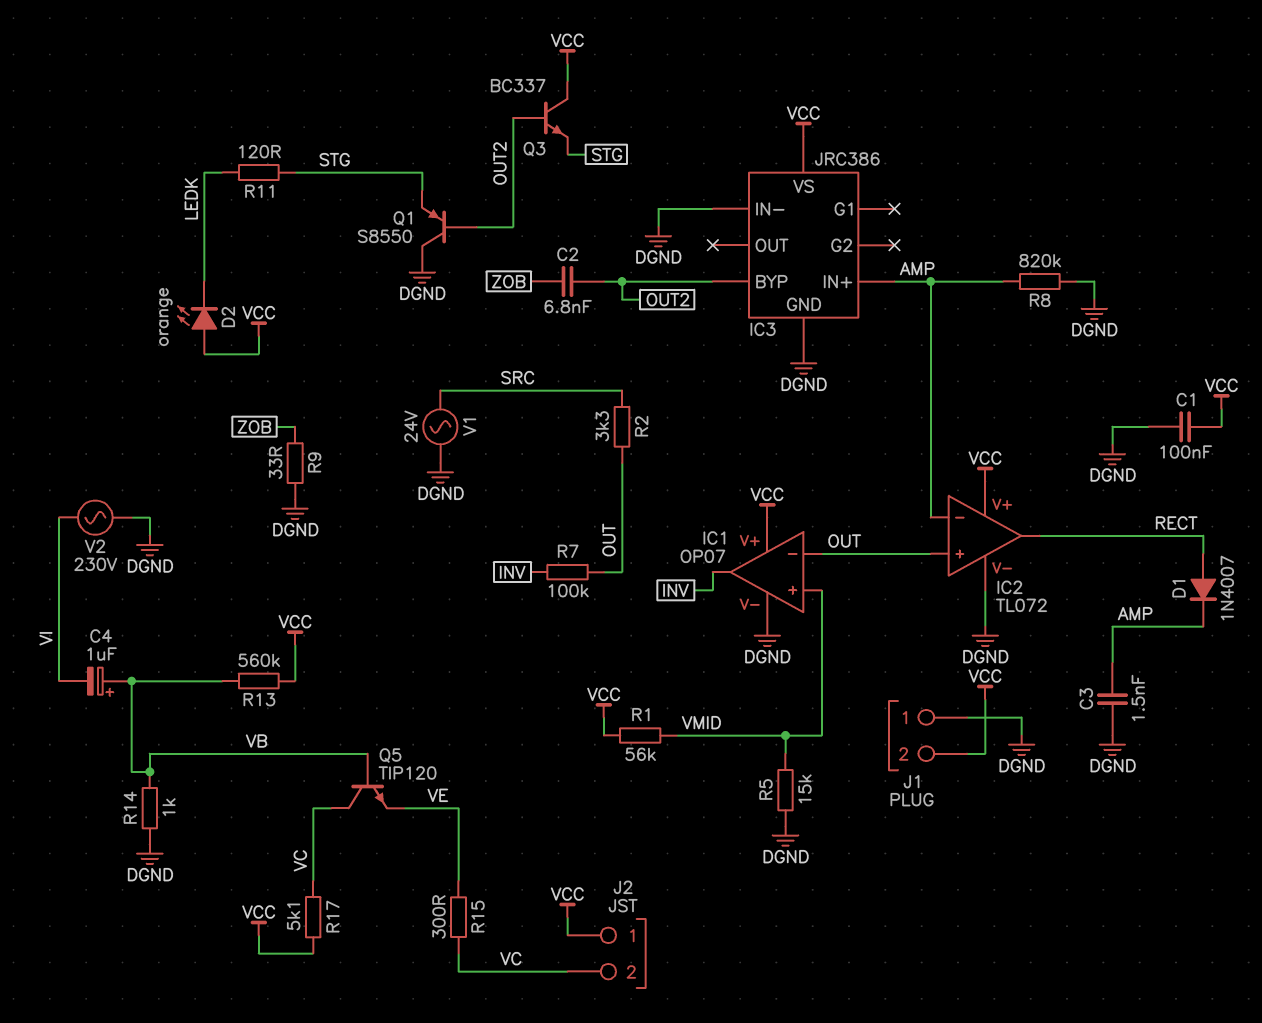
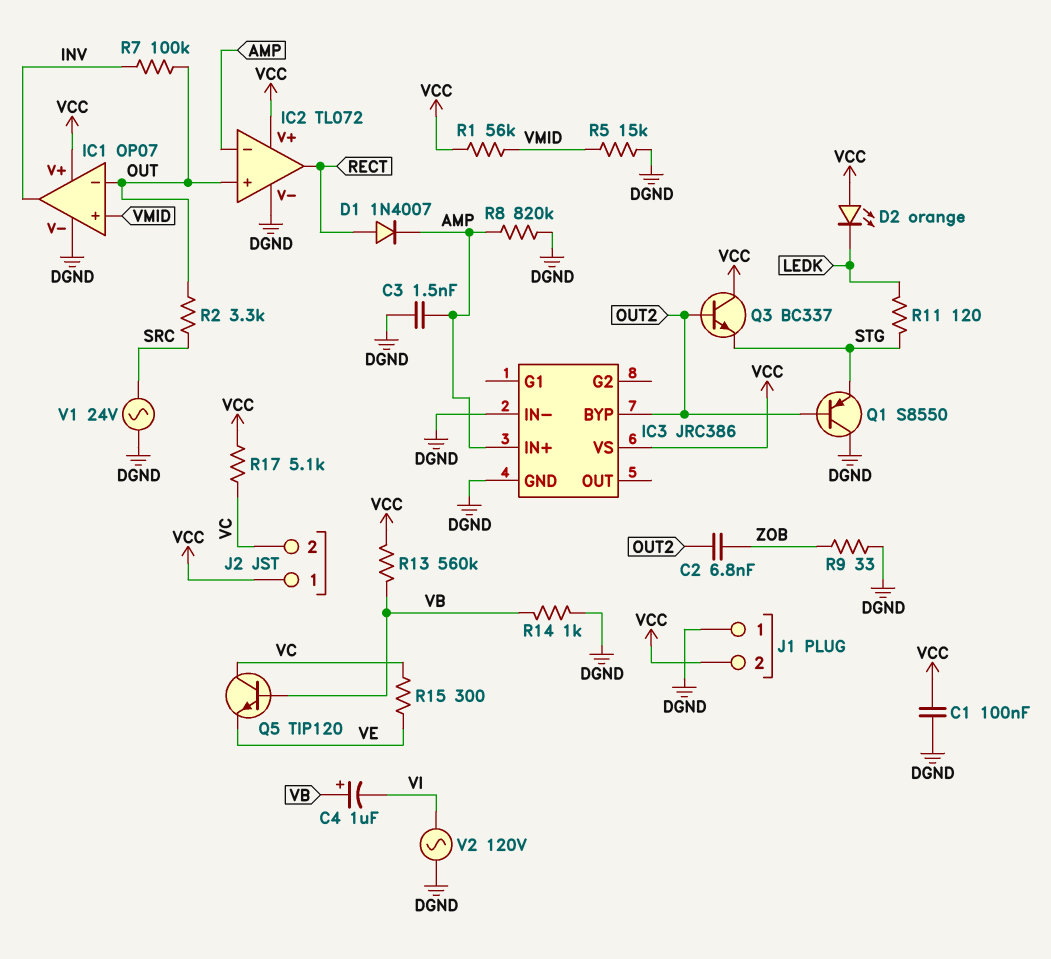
V2: AC 230V (DGND, VI) -> AC 120V (DGND, VI)

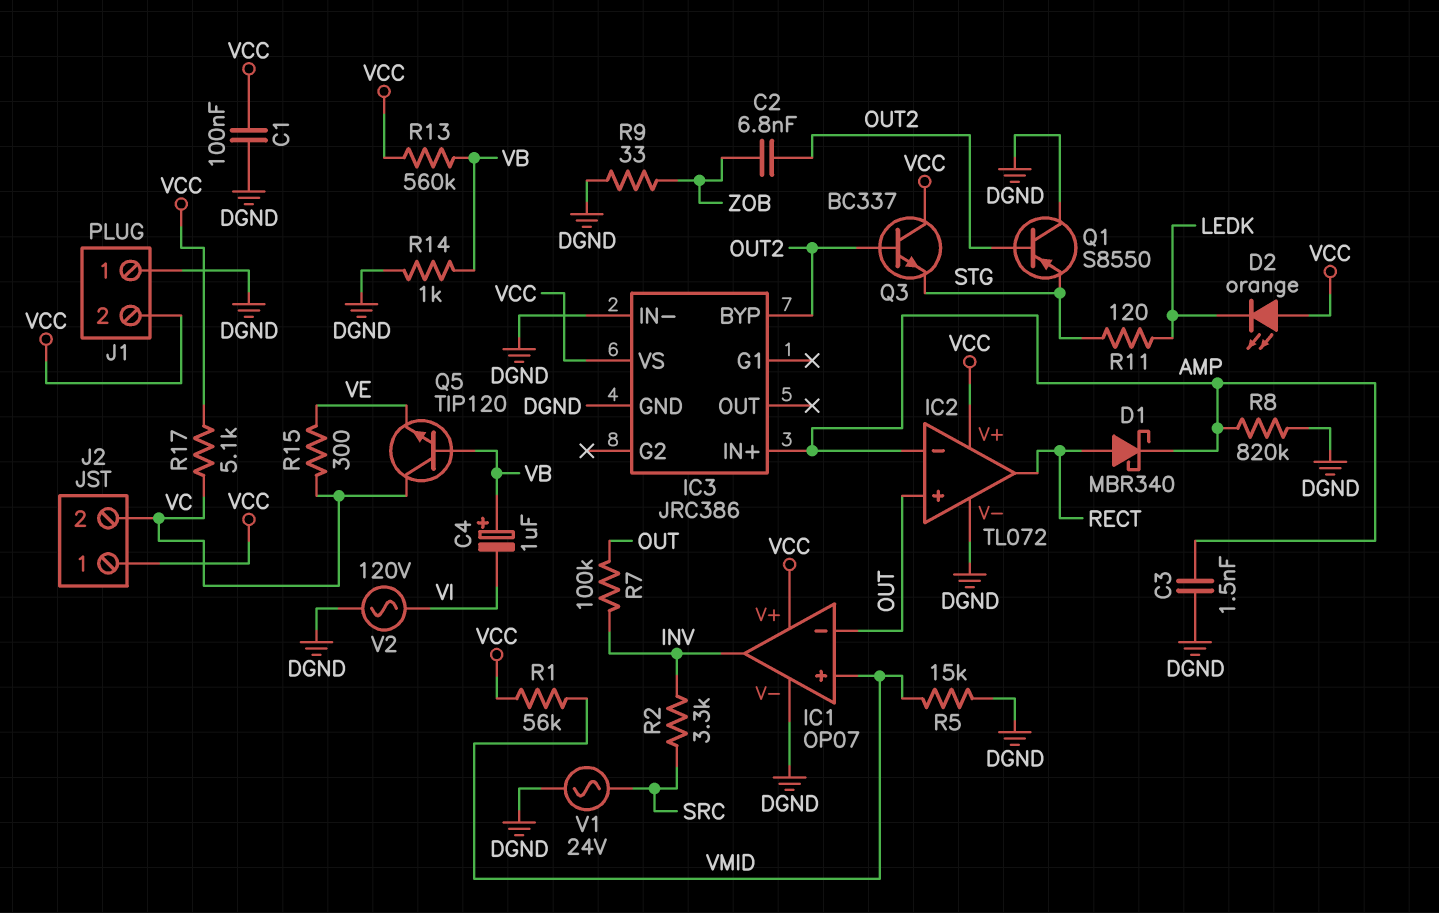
D1: diode 1N4007 (A RECT, K AMP) -> schottky MBR340 (A RECT, K AMP)
R2: 3.3k (OUT, SRC) -> 3.3k (INV, SRC)

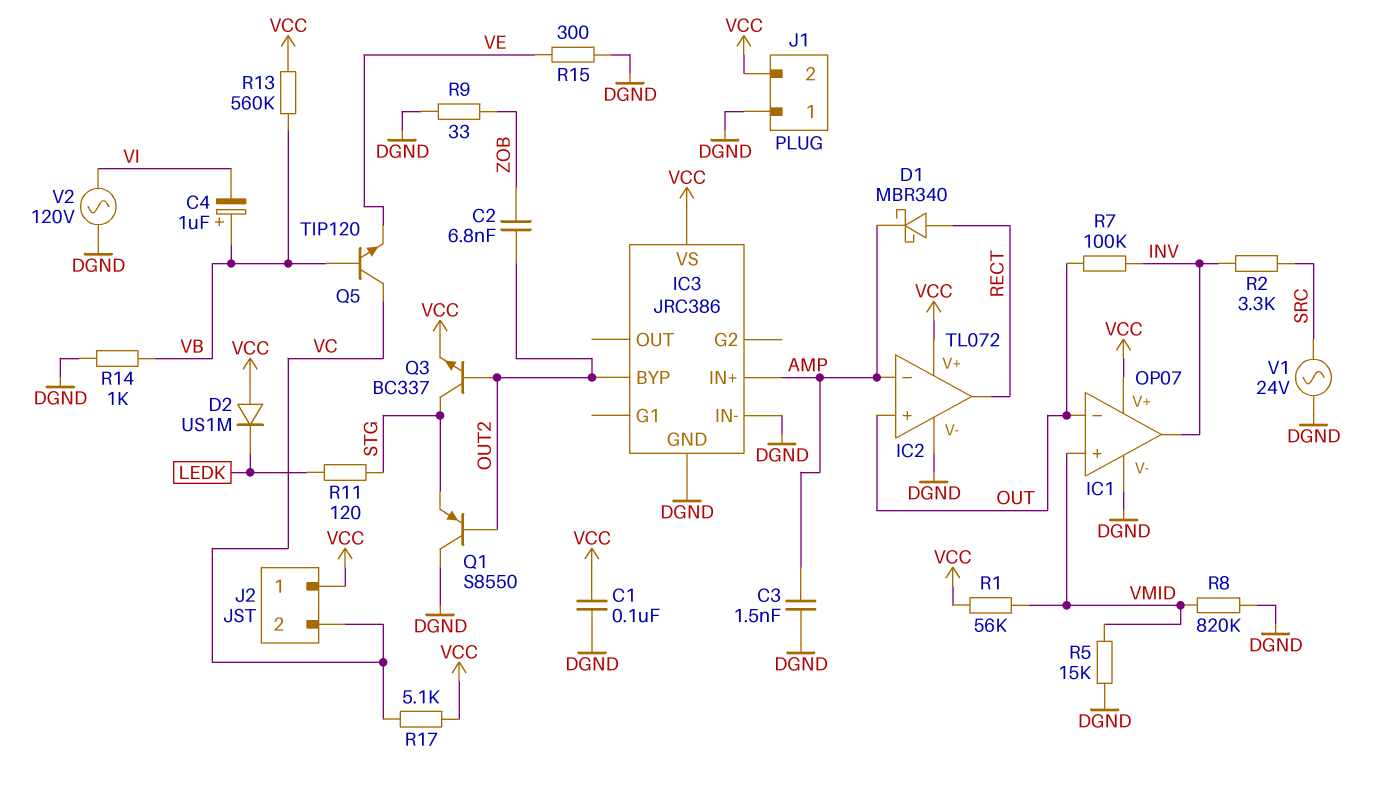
D2: LED orange (A VCC, K LEDK) -> diode US1M (A VCC, K LEDK)
Q3: NPN BC337 (B OUT2, C VCC, E STG) -> NPN BC337 (B OUT2, C STG, E VCC)
R8: 820k (AMP, DGND) -> 820k (DGND, VMID)
R15: 300 (VC, VE) -> 300 (DGND, VE)

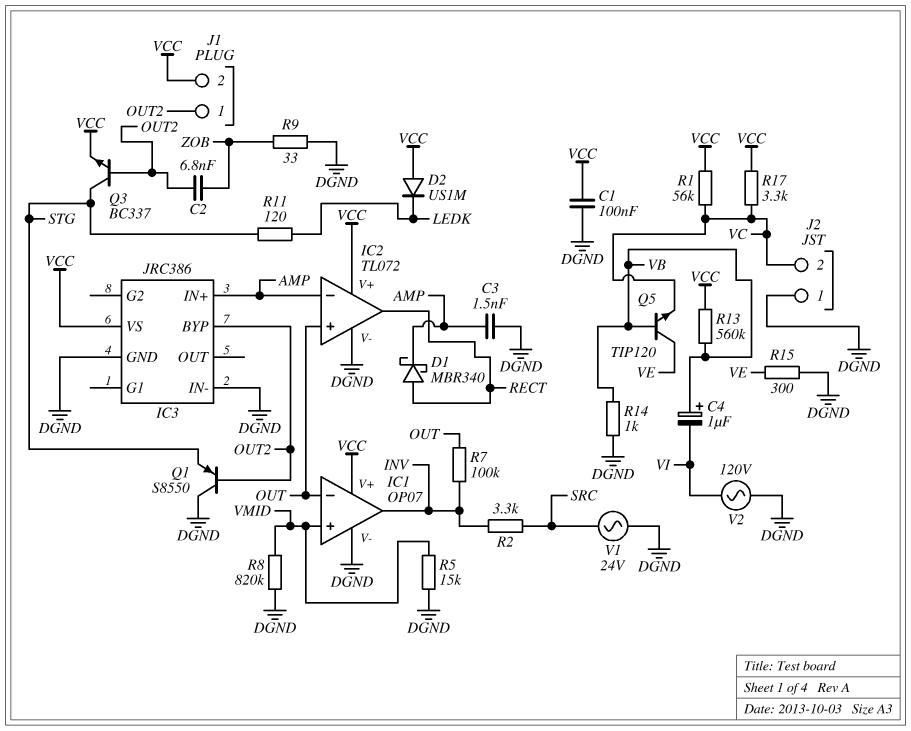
J1 pin 1: DGND -> OUT2
J2 pin 1: VCC -> DGND
Q5: NPN TIP120 (B VB, C VC, E VE) -> NPN TIP120 (B VB, C VE, E VC)
R1: 56k (VCC, VMID) -> 56k (VC, VCC)
R17: 5.1k (VC, VCC) -> 3.3k (VC, VCC)

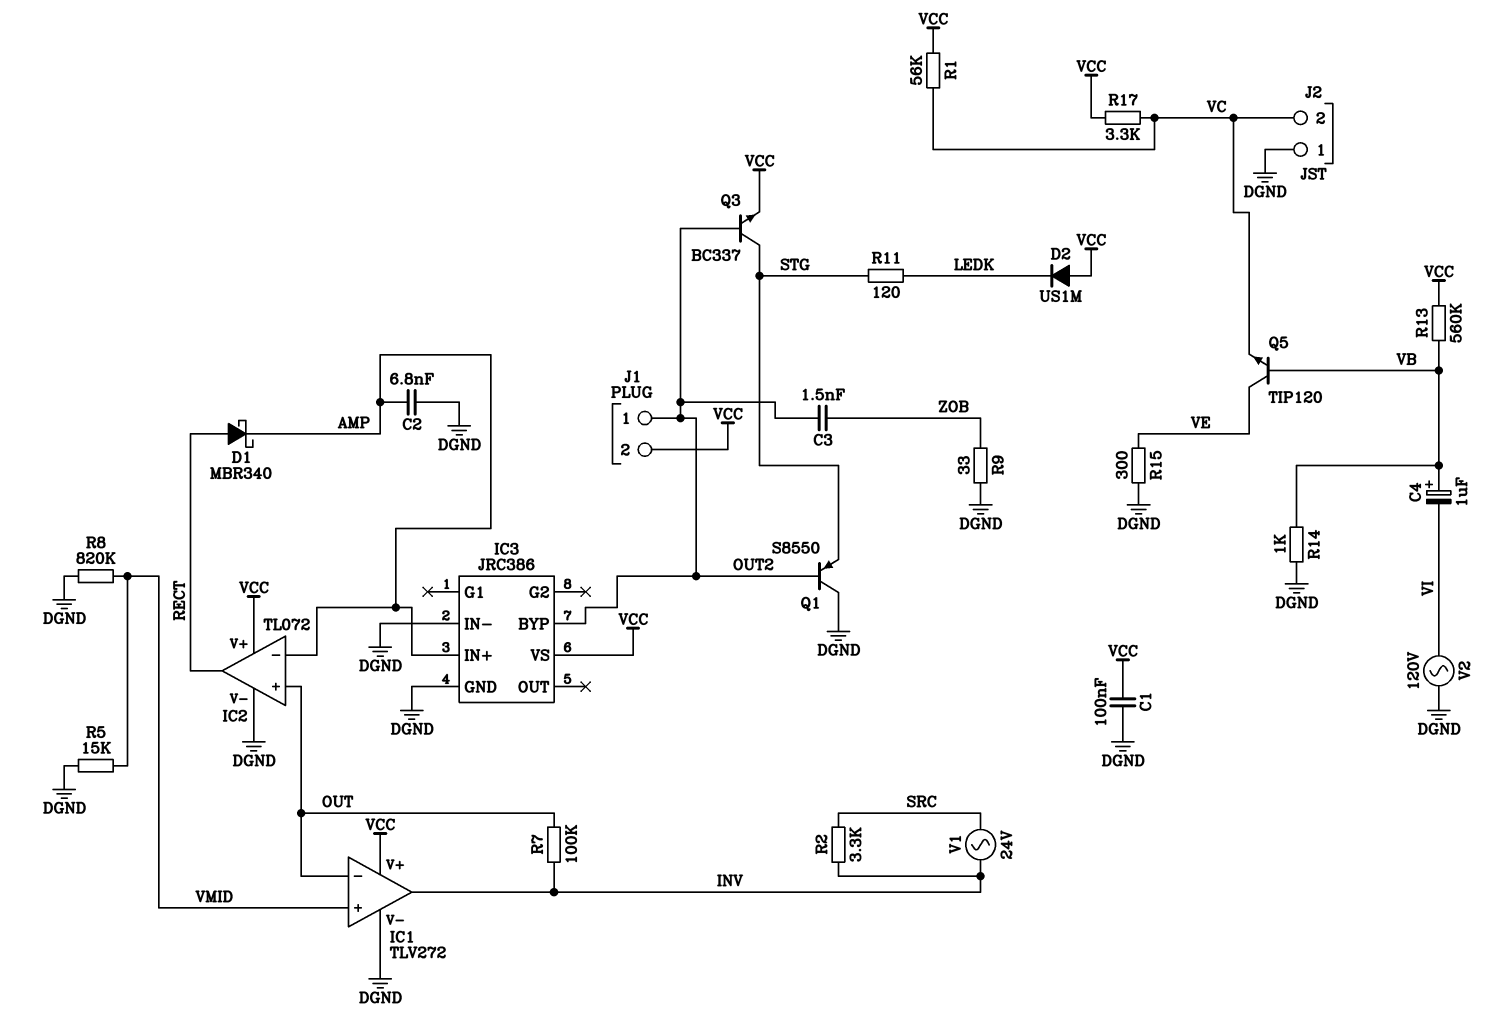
C2: 6.8nF (OUT2, ZOB) -> 6.8nF (AMP, DGND)
C3: 1.5nF (AMP, DGND) -> 1.5nF (OUT2, ZOB)
IC1: OP07 -> TLV272
V1: AC 24V (DGND, SRC) -> AC 24V (INV, SRC)

